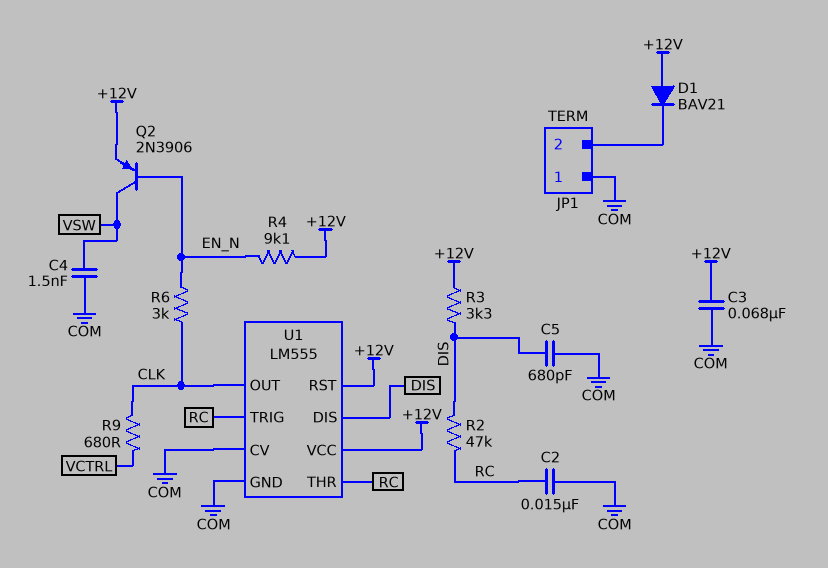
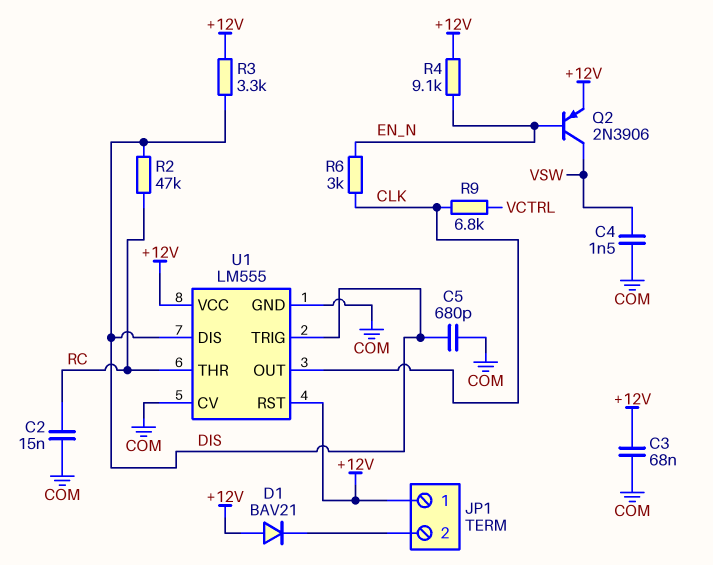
JP1 pin 1: COM -> +12V
R9: 680 (CLK, VCTRL) -> 6.8k (CLK, VCTRL)
U1 pin TRIG: RC -> DIS

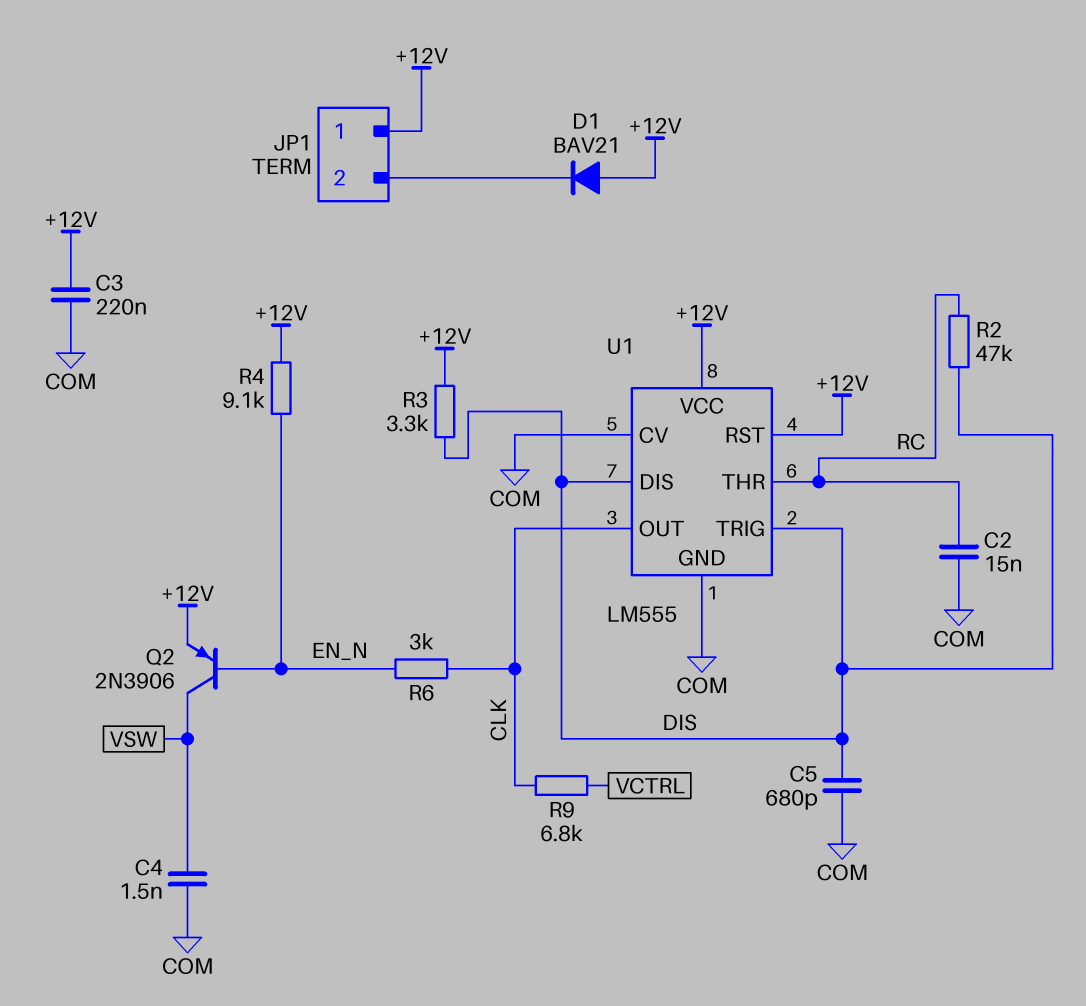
C3: 68nF (+12V, COM) -> 220nF (+12V, COM)

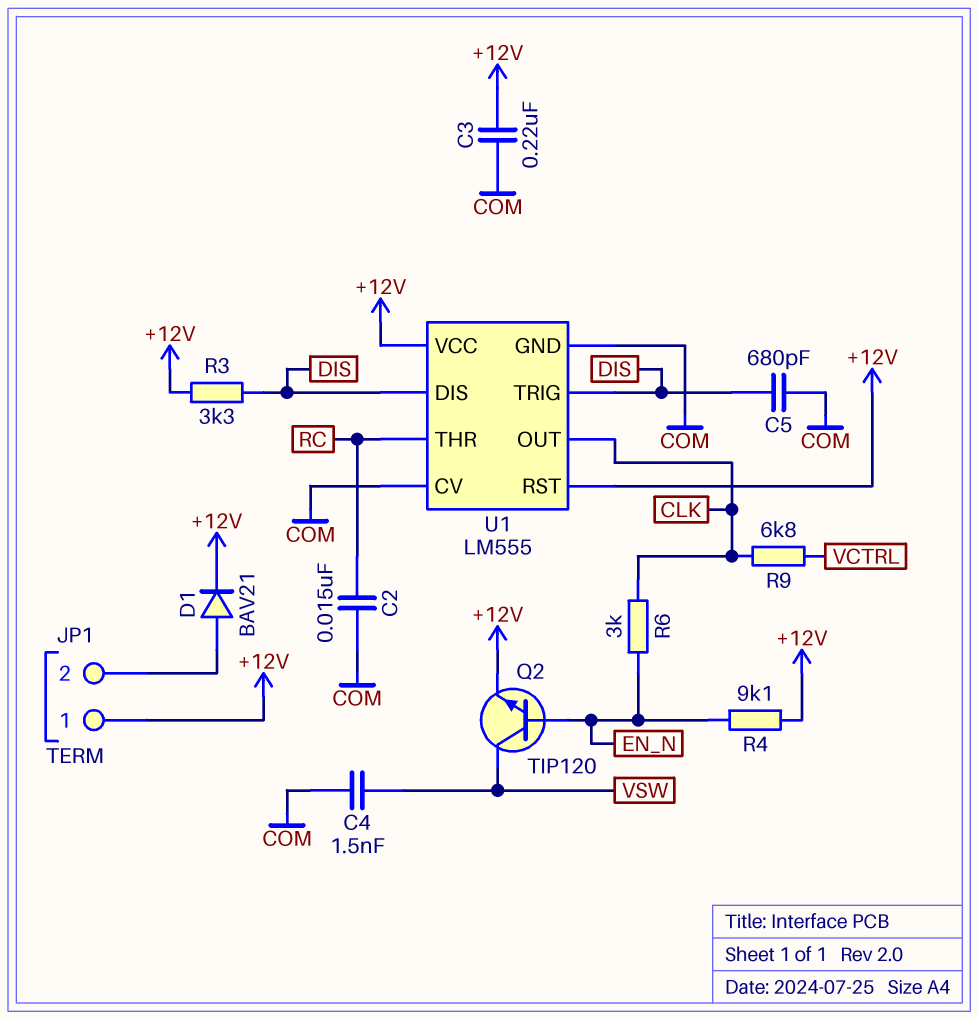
D1: diode BAV21 (A +12V, K JP1/2) -> diode BAV21 (A JP1/2, K +12V)
Q2: PNP 2N3906 (B EN_N, C VSW, E +12V) -> NPN TIP120 (B EN_N, C VSW, E +12V)
R2: 47k (DIS, RC) -> none

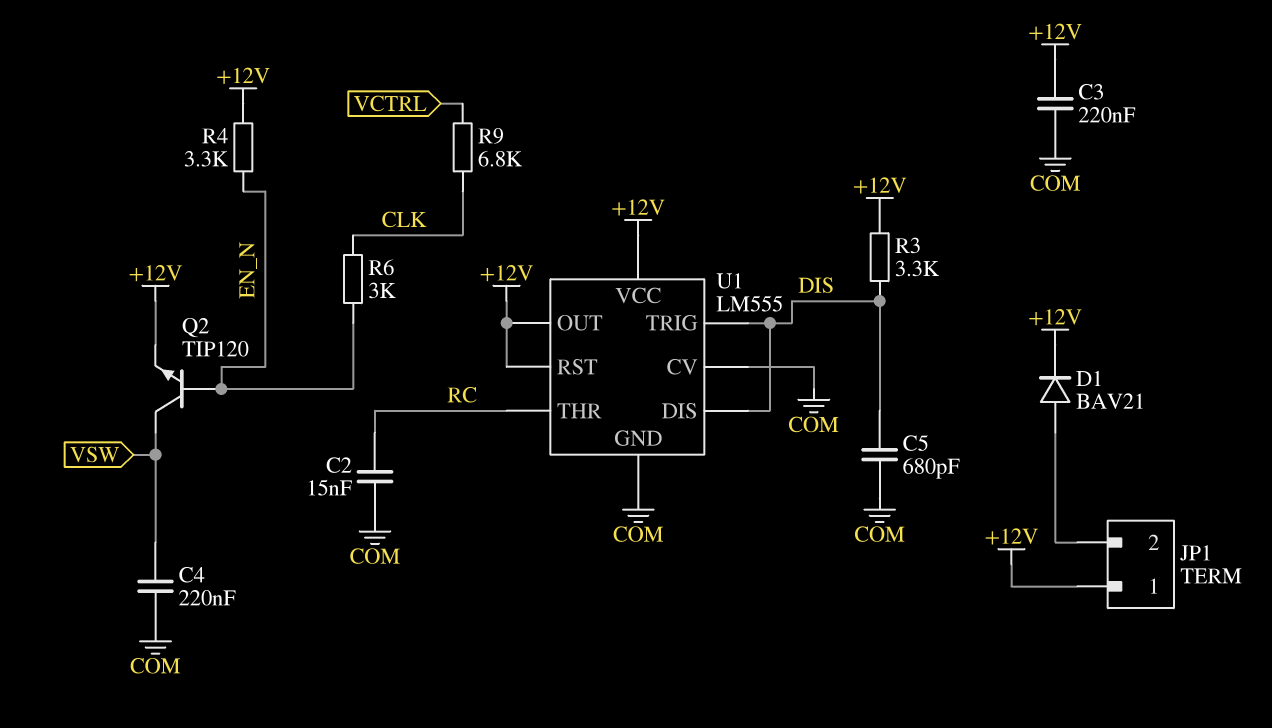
C4: 1.5nF (COM, VSW) -> 220nF (COM, VSW)
R4: 9.1k (+12V, EN_N) -> 3.3k (+12V, EN_N)
U1 pin OUT: CLK -> +12V

